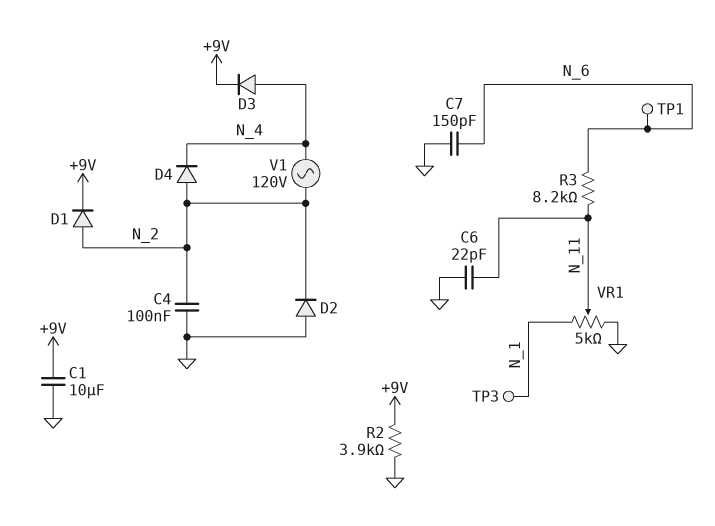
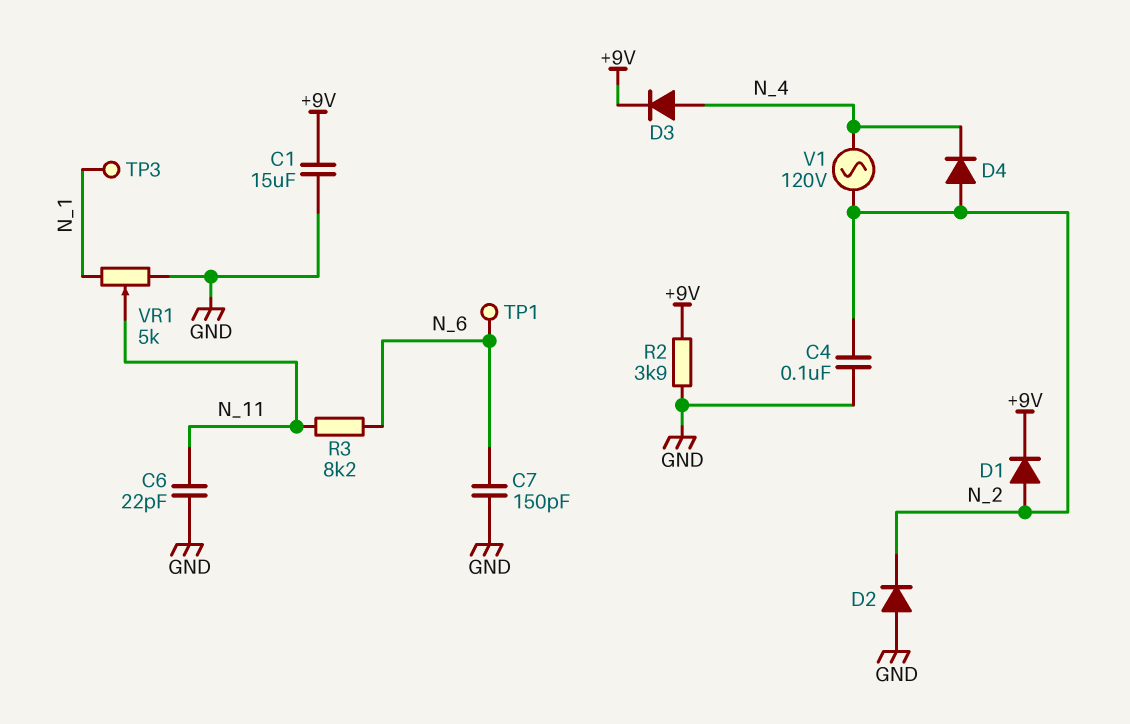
C1: 10uF (+9V, GND) -> 15uF (+9V, GND)

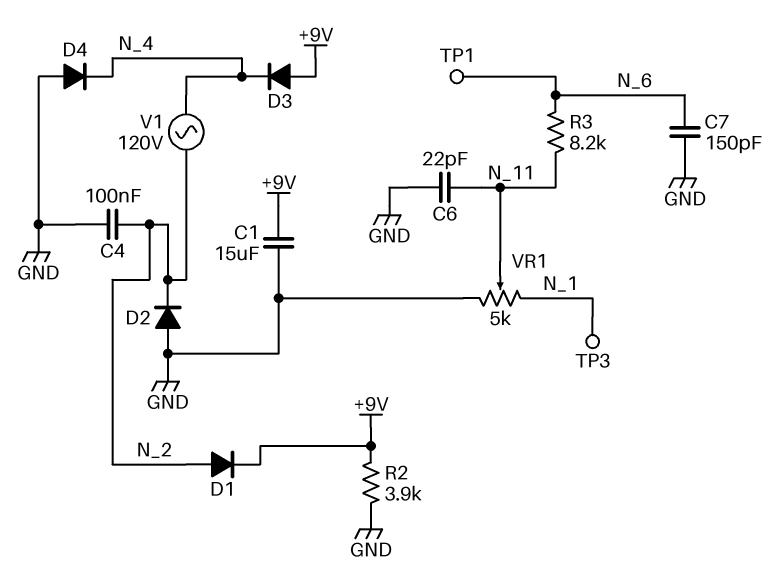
D3: diode (A N_4, K +9V) -> diode (A +9V, K N_4)
D4: diode (A N_2, K N_4) -> diode (A GND, K N_4)

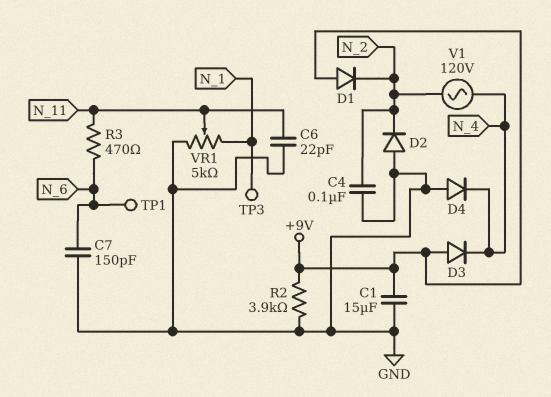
D1: diode (A N_2, K +9V) -> diode (A +9V, K N_2)
R3: 8.2k (N_6, N_11) -> 470 (N_6, N_11)

